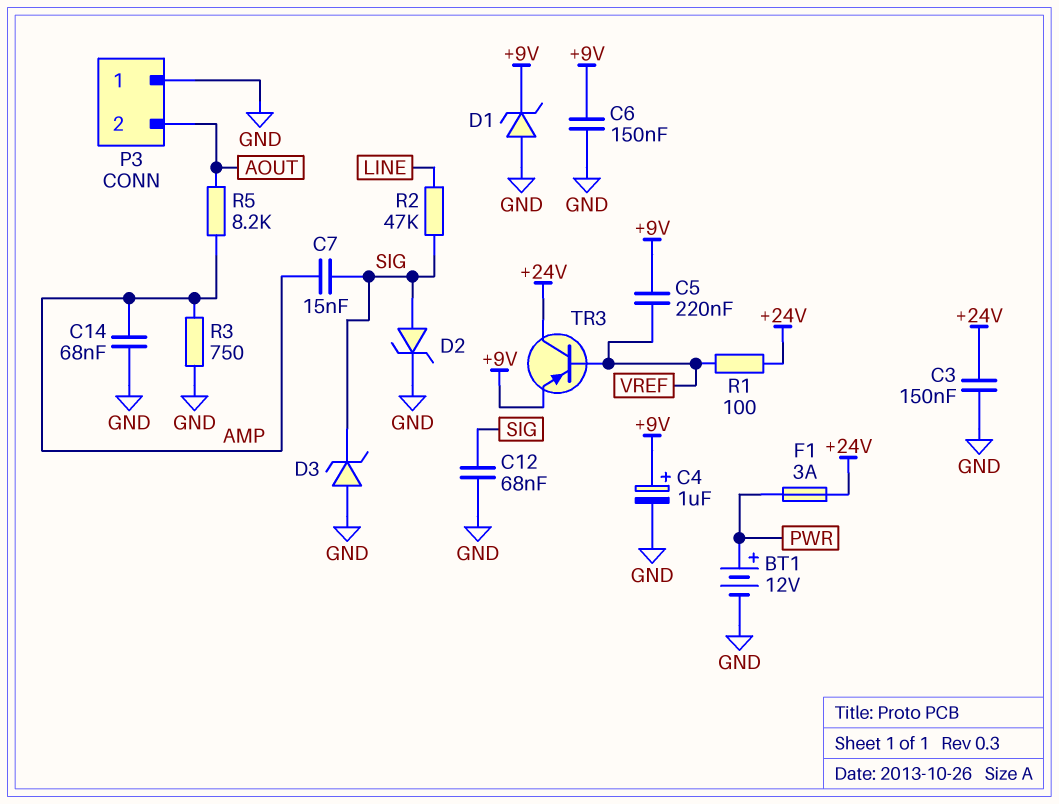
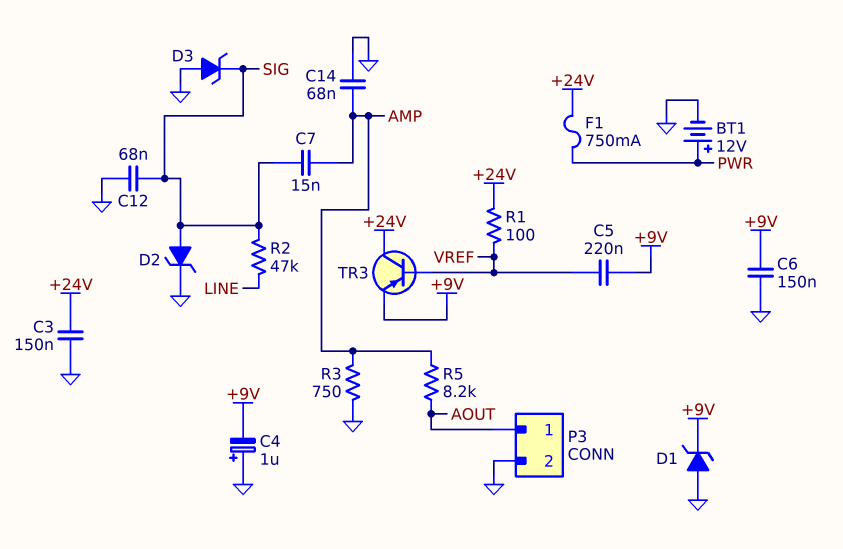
C4: 1uF (plus +9V, minus GND) -> 1uF (plus GND, minus +9V)
F1: 3A (+24V, PWR) -> 750mA (+24V, PWR)
P3 pin 1: GND -> AOUT
P3 pin 2: AOUT -> GND

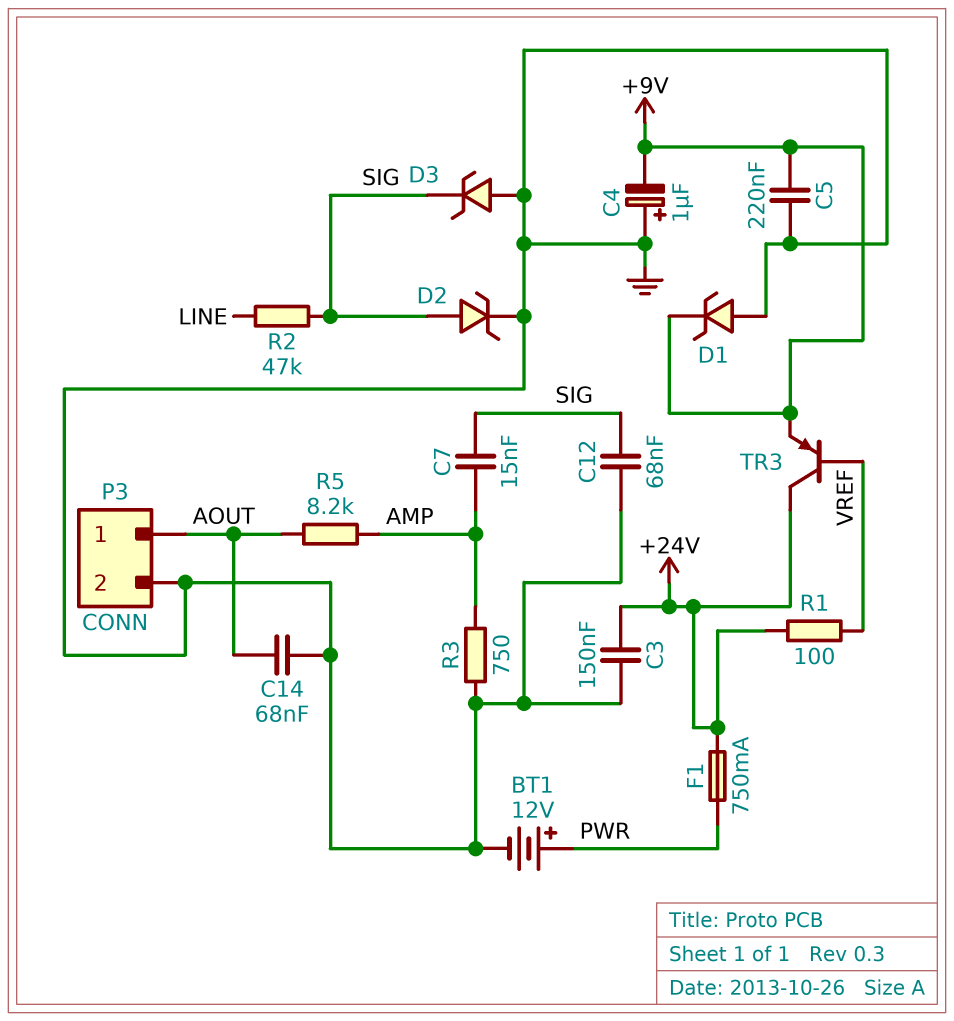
C5: 220nF (+9V, VREF) -> 220nF (+9V, GND)
C6: 150nF (+9V, GND) -> none
C14: 68nF (AMP, GND) -> 68nF (AOUT, GND)

